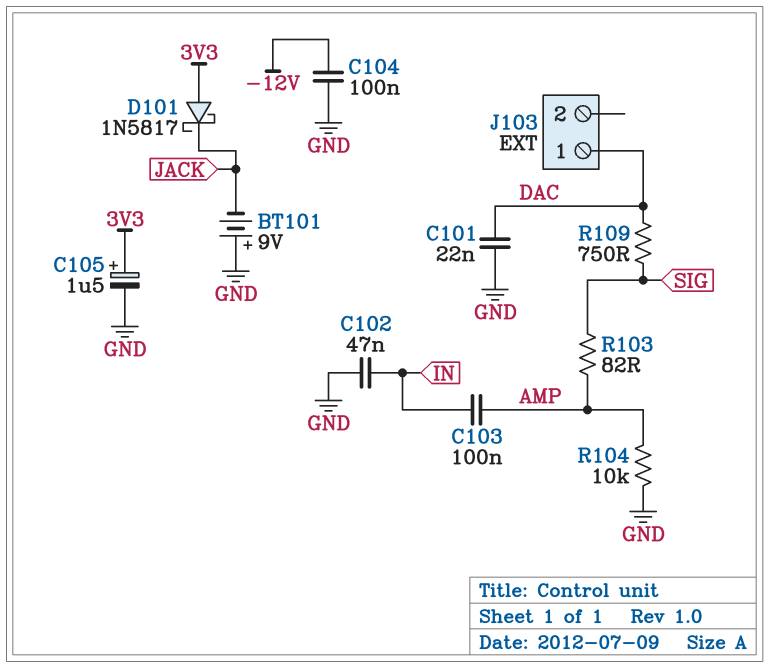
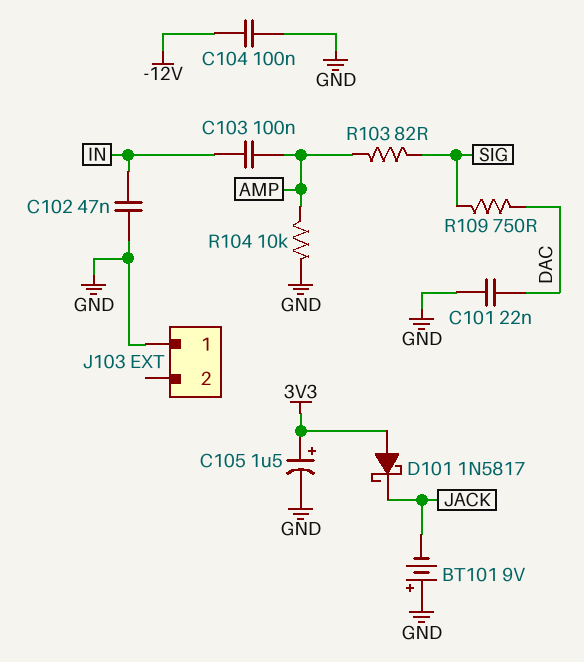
J103 pin 1: DAC -> GND

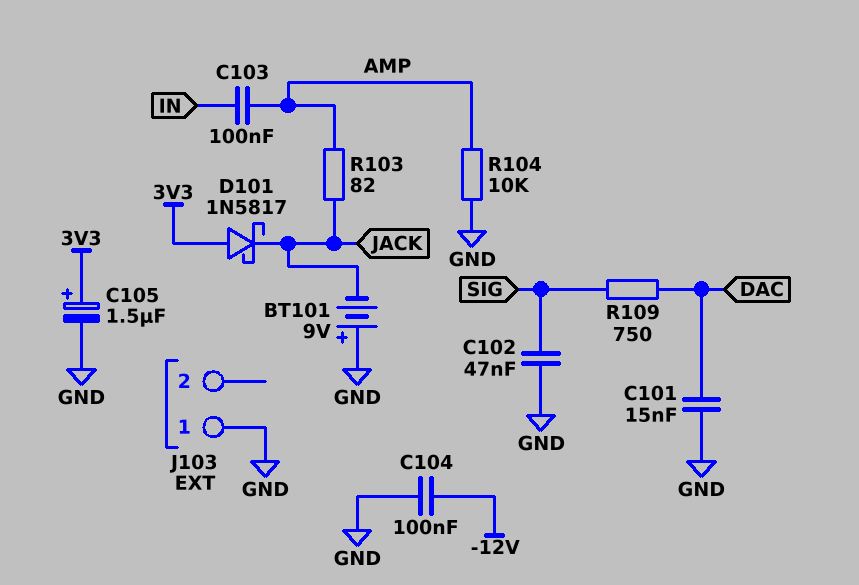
C101: 22nF (DAC, GND) -> 15nF (DAC, GND)
C102: 47nF (GND, IN) -> 47nF (GND, SIG)
R103: 82 (AMP, SIG) -> 82 (AMP, JACK)

